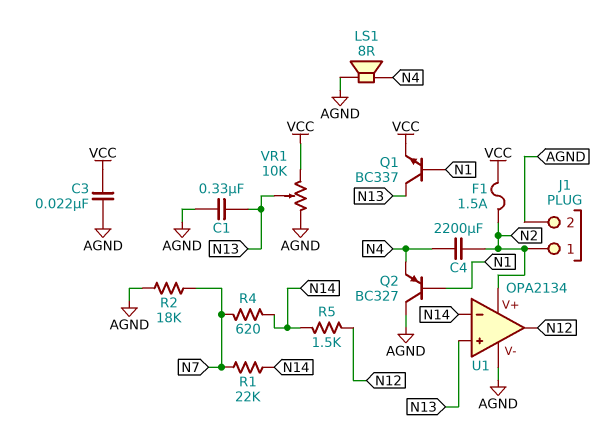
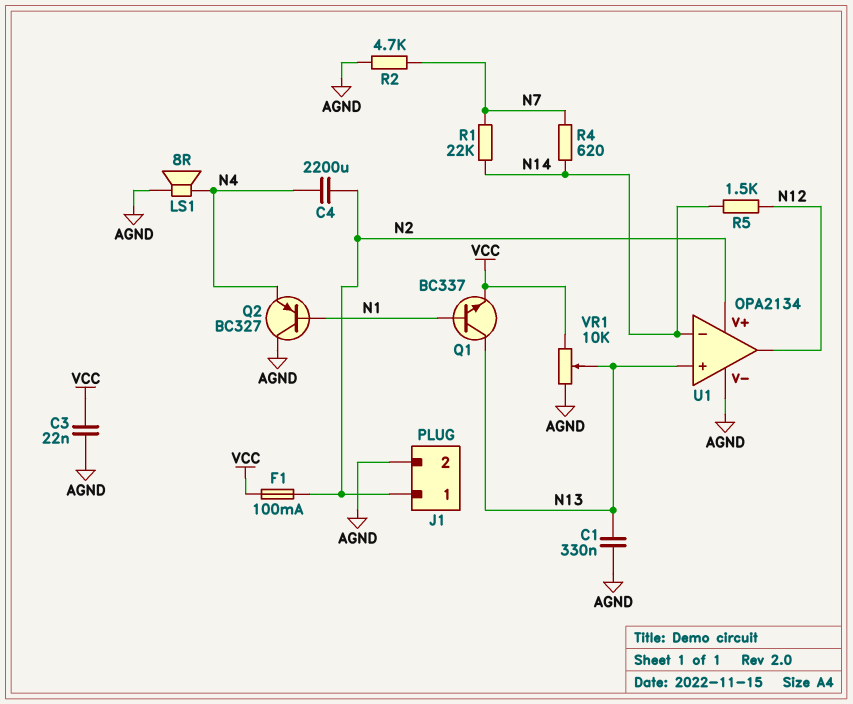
F1: 1.5A (N2, VCC) -> 100mA (N2, VCC)
R2: 18k (AGND, N7) -> 4.7k (AGND, N7)

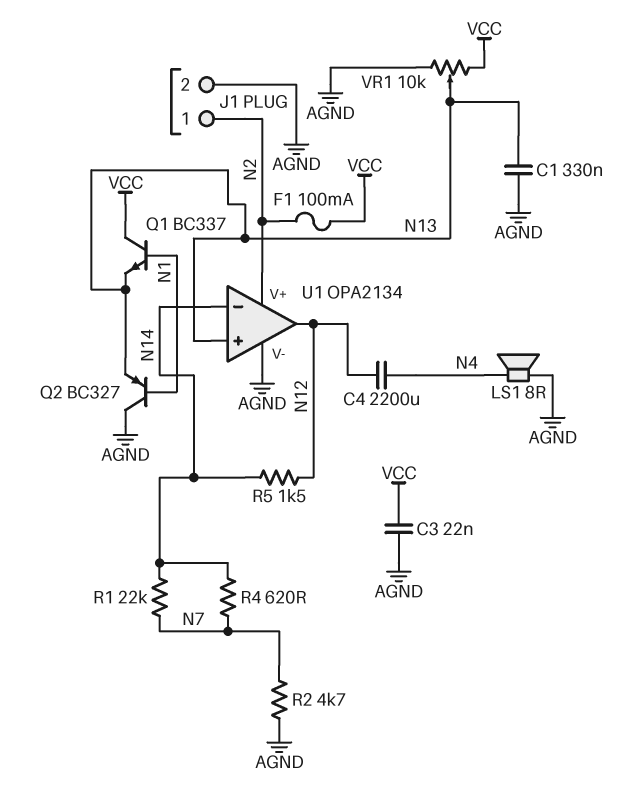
C4: 2200uF (N2, N4) -> 2200uF (N4, N12)
Q1: NPN BC337 (B N1, C N13, E VCC) -> NPN BC337 (B N1, C VCC, E N13)
Q2: PNP BC327 (B N1, C AGND, E N4) -> PNP BC327 (B N1, C AGND, E N13)

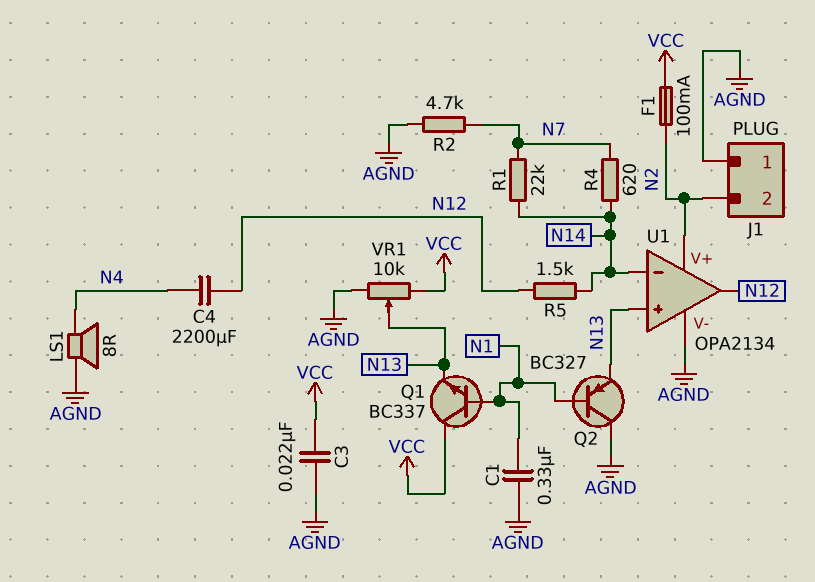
C1: 330nF (AGND, N13) -> 330nF (AGND, N1)
J1 pin 1: N2 -> AGND
J1 pin 2: AGND -> N2

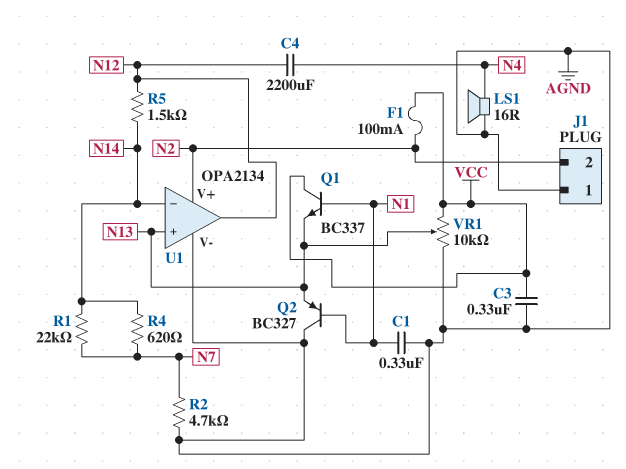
C3: 22nF (AGND, VCC) -> 330nF (AGND, VCC)
LS1: speaker 8R (AGND, N4) -> speaker 16R (AGND, N4)

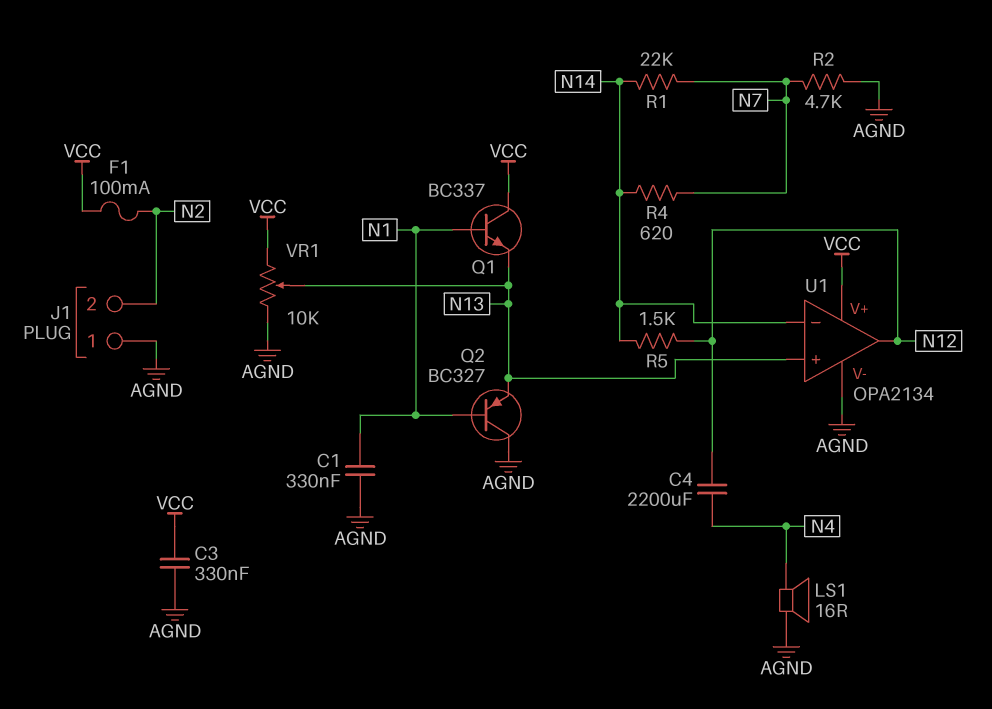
U1 pin V+: N2 -> VCC

